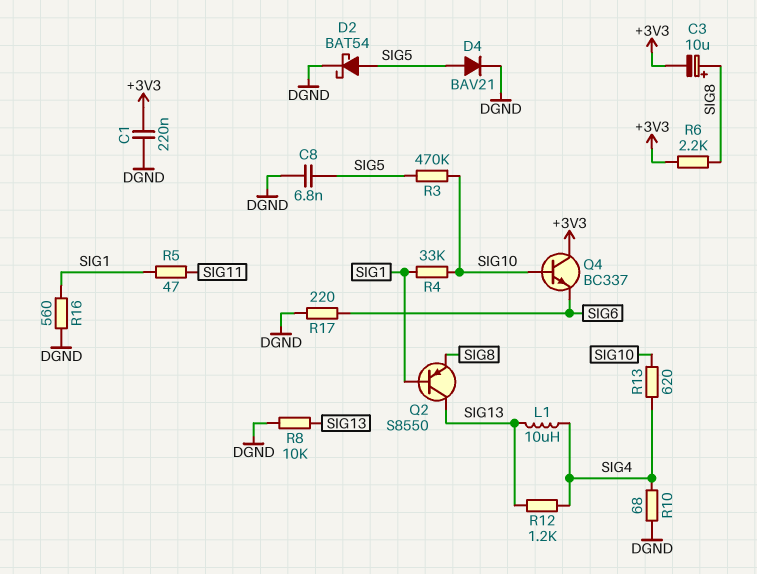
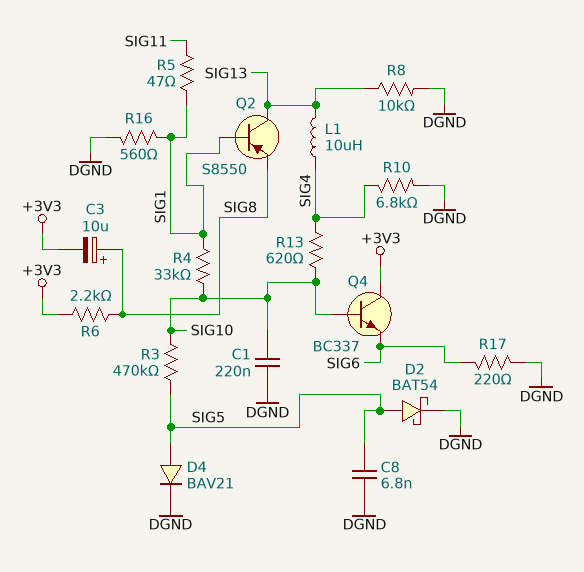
C1: 220nF (+3V3, DGND) -> 220nF (DGND, SIG10)
R10: 68 (DGND, SIG4) -> 6.8k (DGND, SIG4)
R12: 1.2k (SIG4, SIG13) -> none

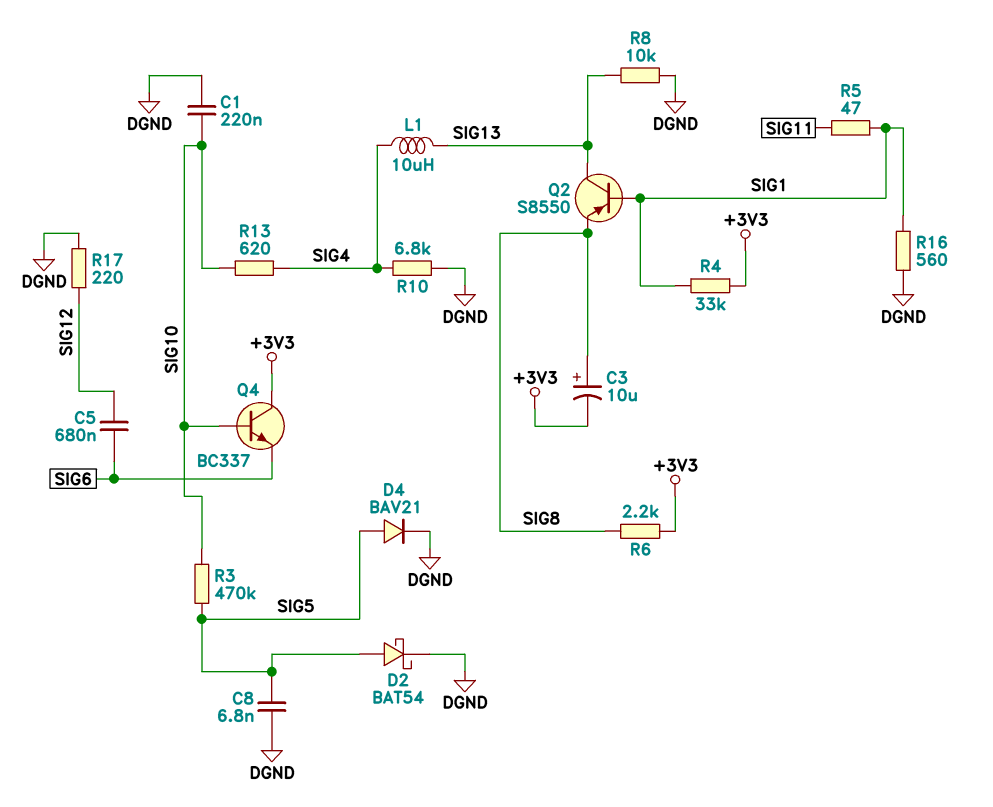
C5: none -> 680nF (SIG6, SIG12)
R4: 33k (SIG1, SIG10) -> 33k (+3V3, SIG1)
R17: 220 (DGND, SIG6) -> 220 (DGND, SIG12)

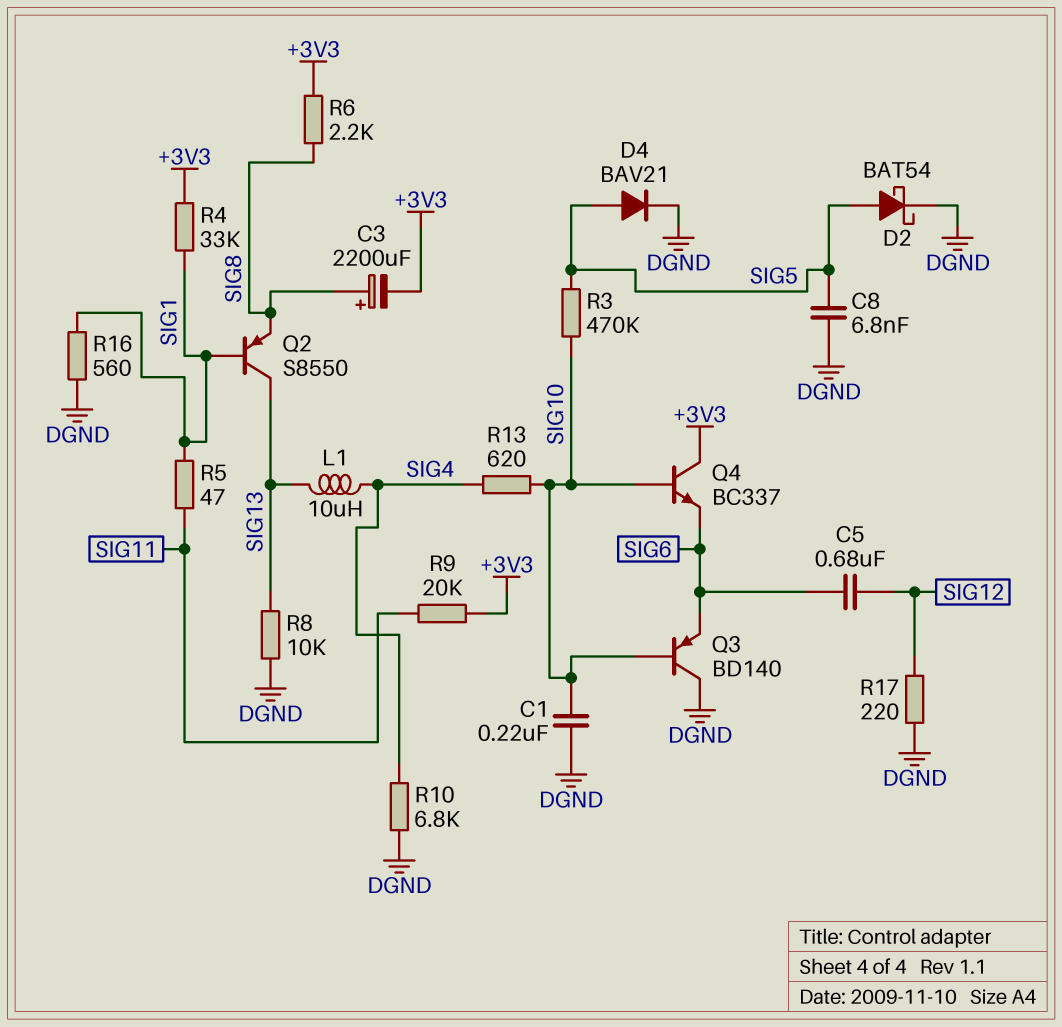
C3: 10uF (plus SIG8, minus +3V3) -> 2200uF (plus SIG8, minus +3V3)
Q3: none -> PNP BD140 (B SIG10, C DGND, E SIG6)
R9: none -> 20k (+3V3, SIG11)

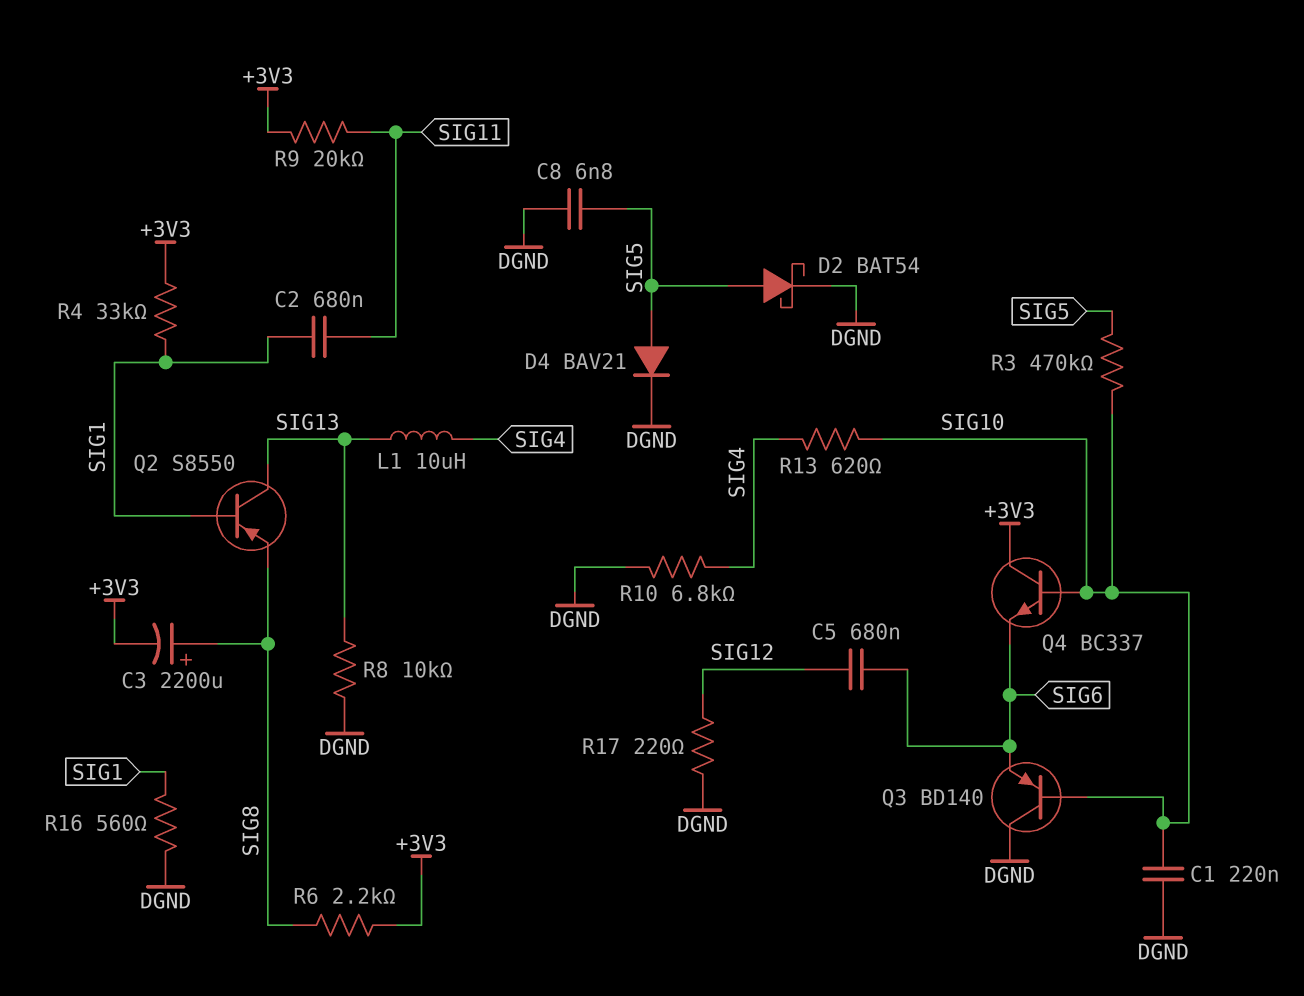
C2: none -> 680nF (SIG1, SIG11)
R5: 47 (SIG1, SIG11) -> none

